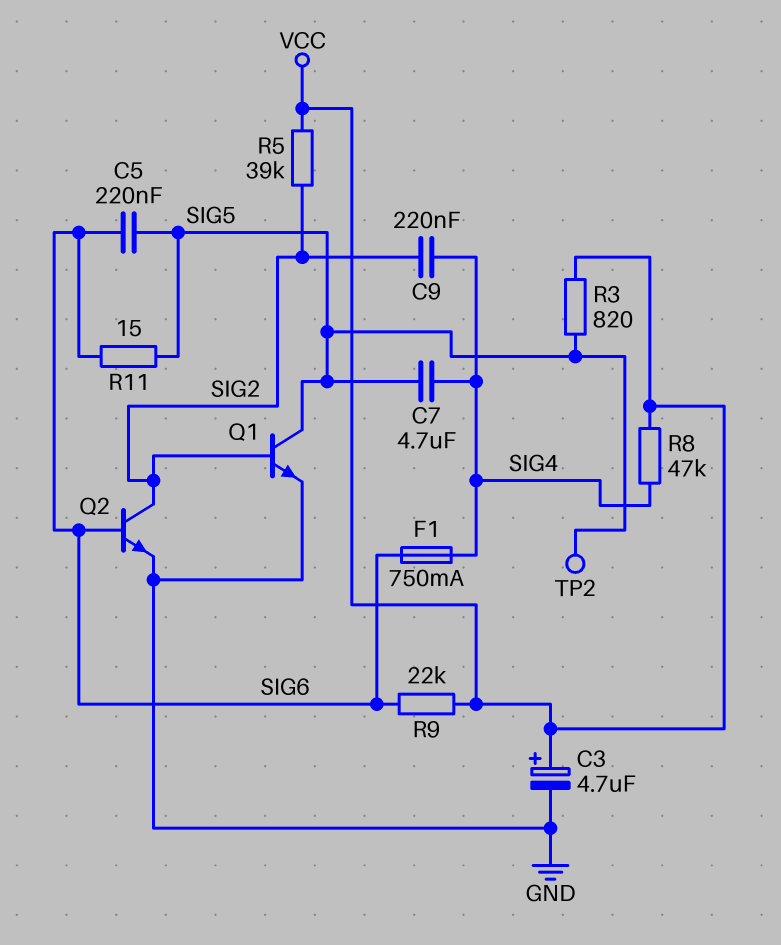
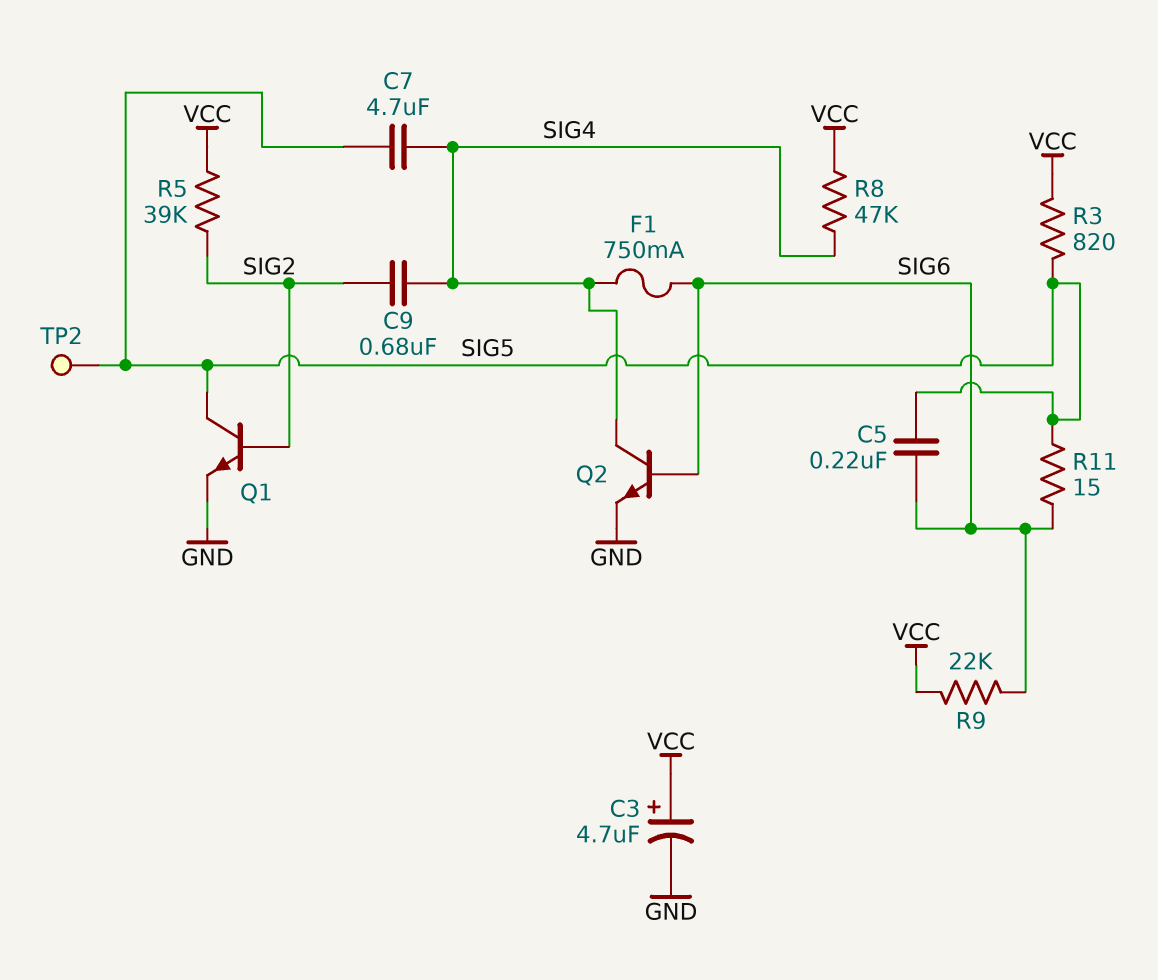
C9: 220nF (SIG2, SIG4) -> 680nF (SIG2, SIG4)
Q2: NPN (B SIG6, C SIG2, E GND) -> NPN (B SIG6, C SIG4, E GND)

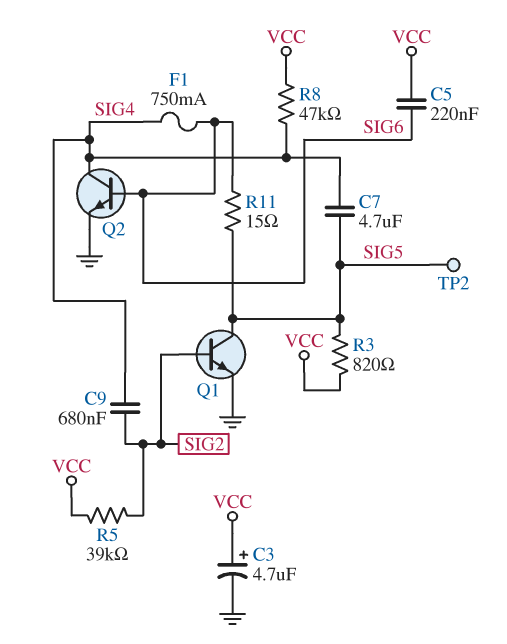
C5: 220nF (SIG5, SIG6) -> 220nF (SIG6, VCC)
R9: 22k (SIG6, VCC) -> none

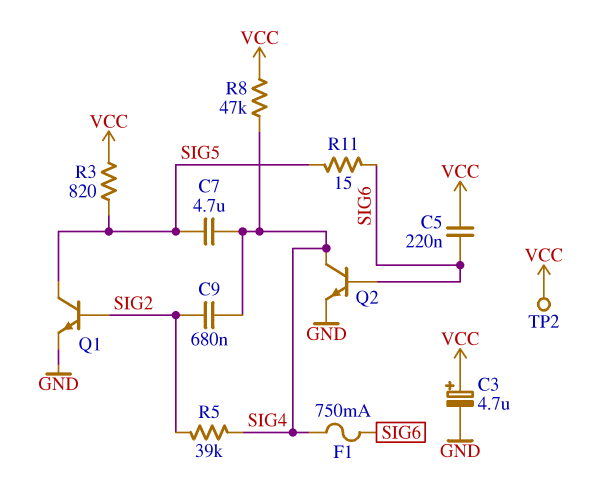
R5: 39k (SIG2, VCC) -> 39k (SIG2, SIG4)
TP2: test point (SIG5) -> test point (VCC)

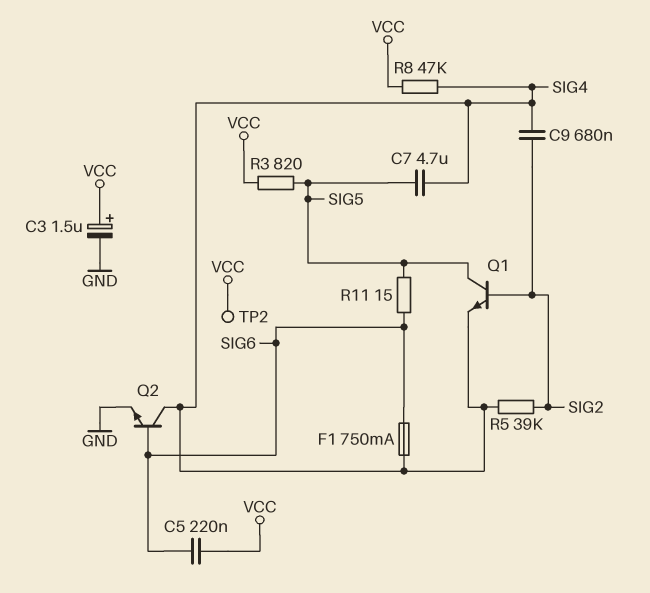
C3: 4.7uF (plus VCC, minus GND) -> 1.5uF (plus VCC, minus GND)
Q1: NPN (B SIG2, C SIG5, E GND) -> NPN (B SIG2, C SIG5, E SIG4)

